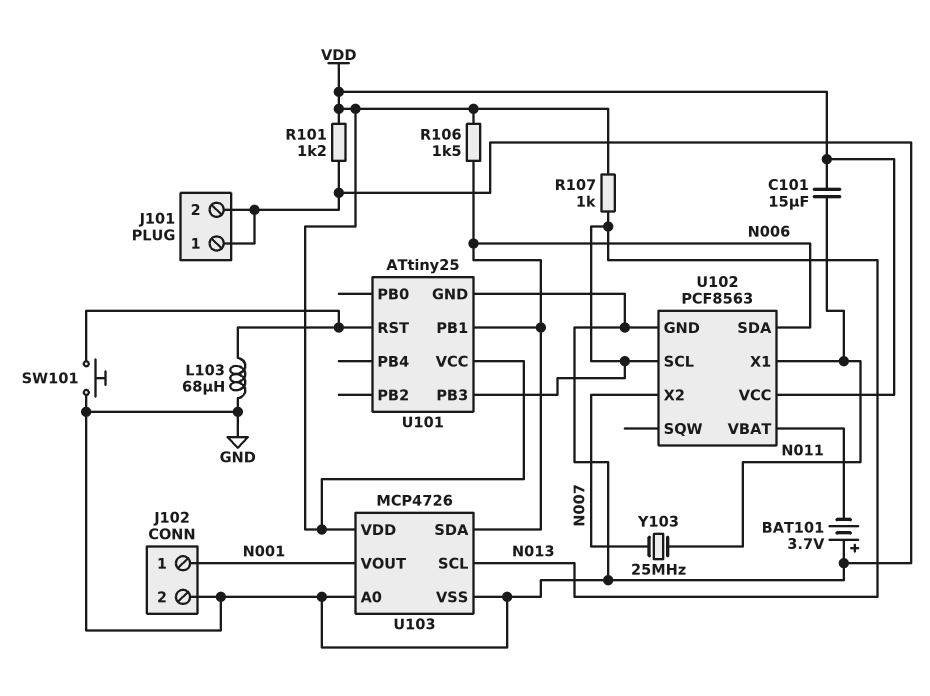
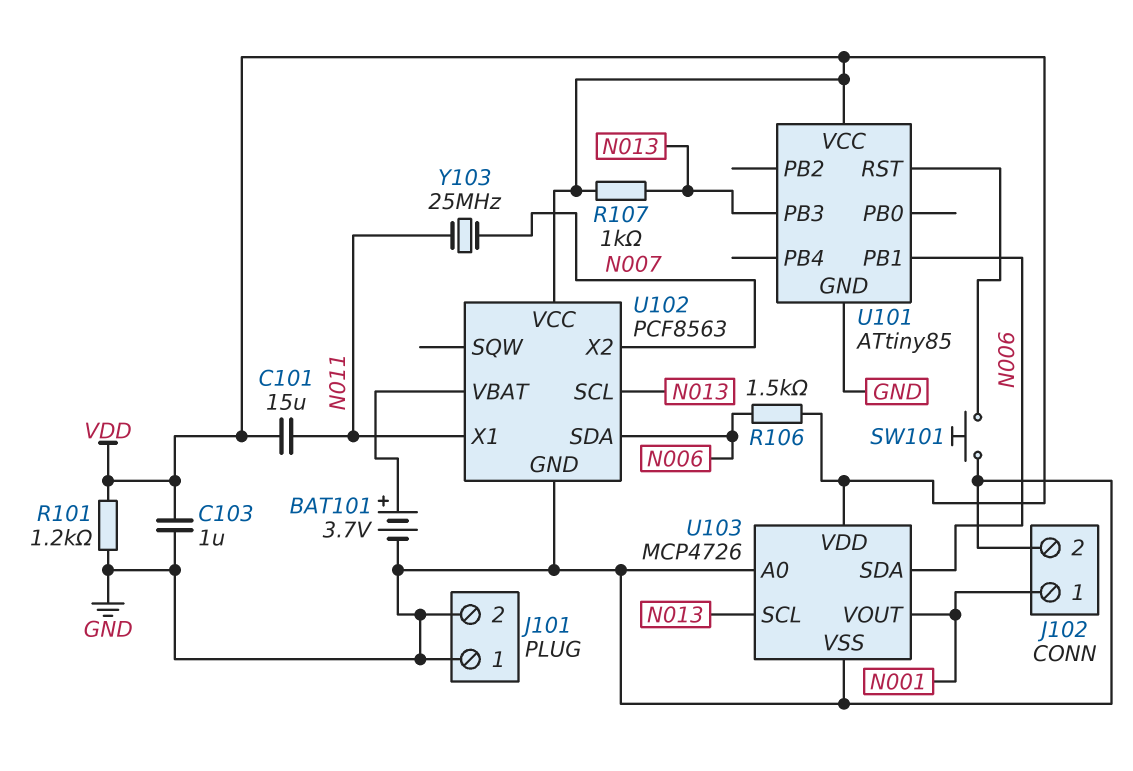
BAT101: 3.7V (plus GND, minus U102/VBAT) -> 3.7V (plus U102/VBAT, minus GND)
C103: none -> 1uF (GND, VDD)
L103: 68uH (GND, U101/RST) -> none
U101: ATtiny25 -> ATtiny85

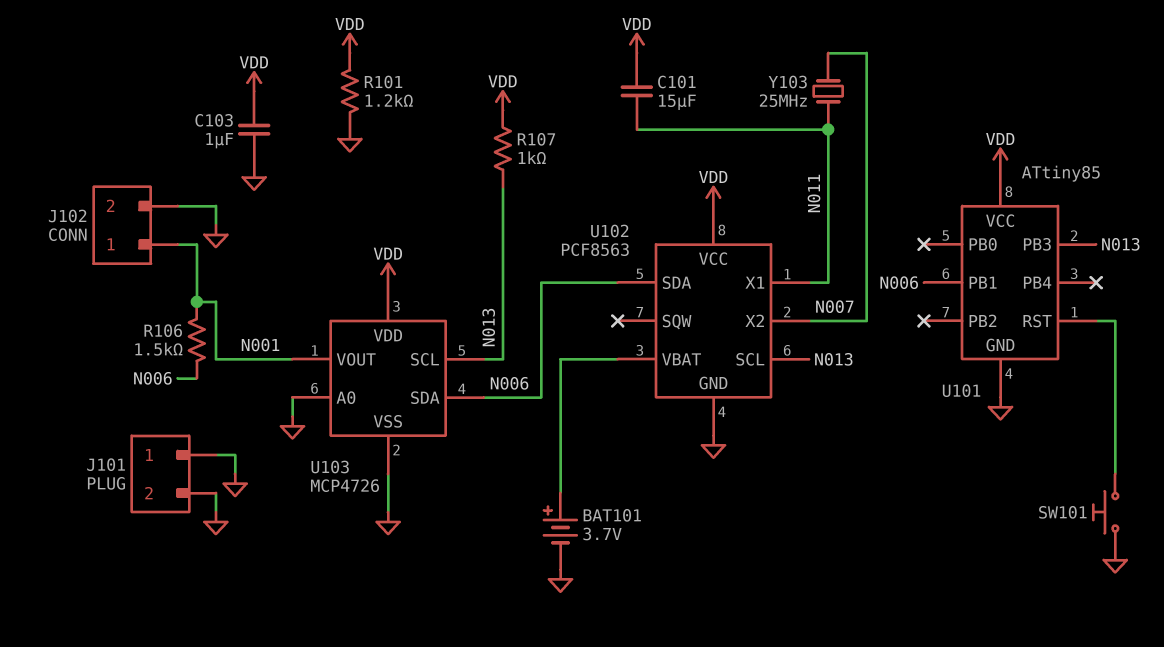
R106: 1.5k (N006, VDD) -> 1.5k (N001, N006)

